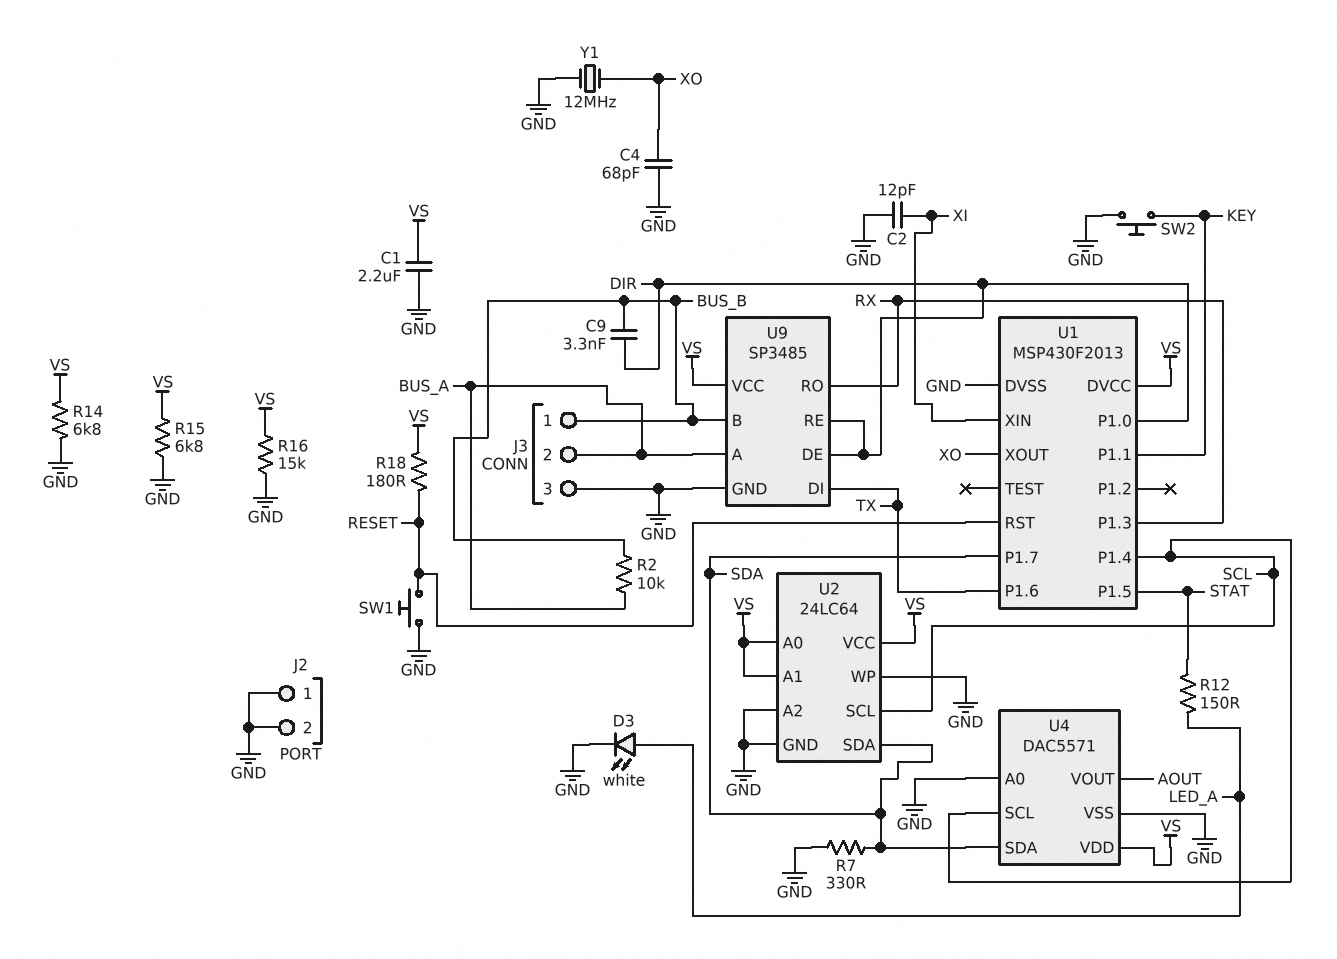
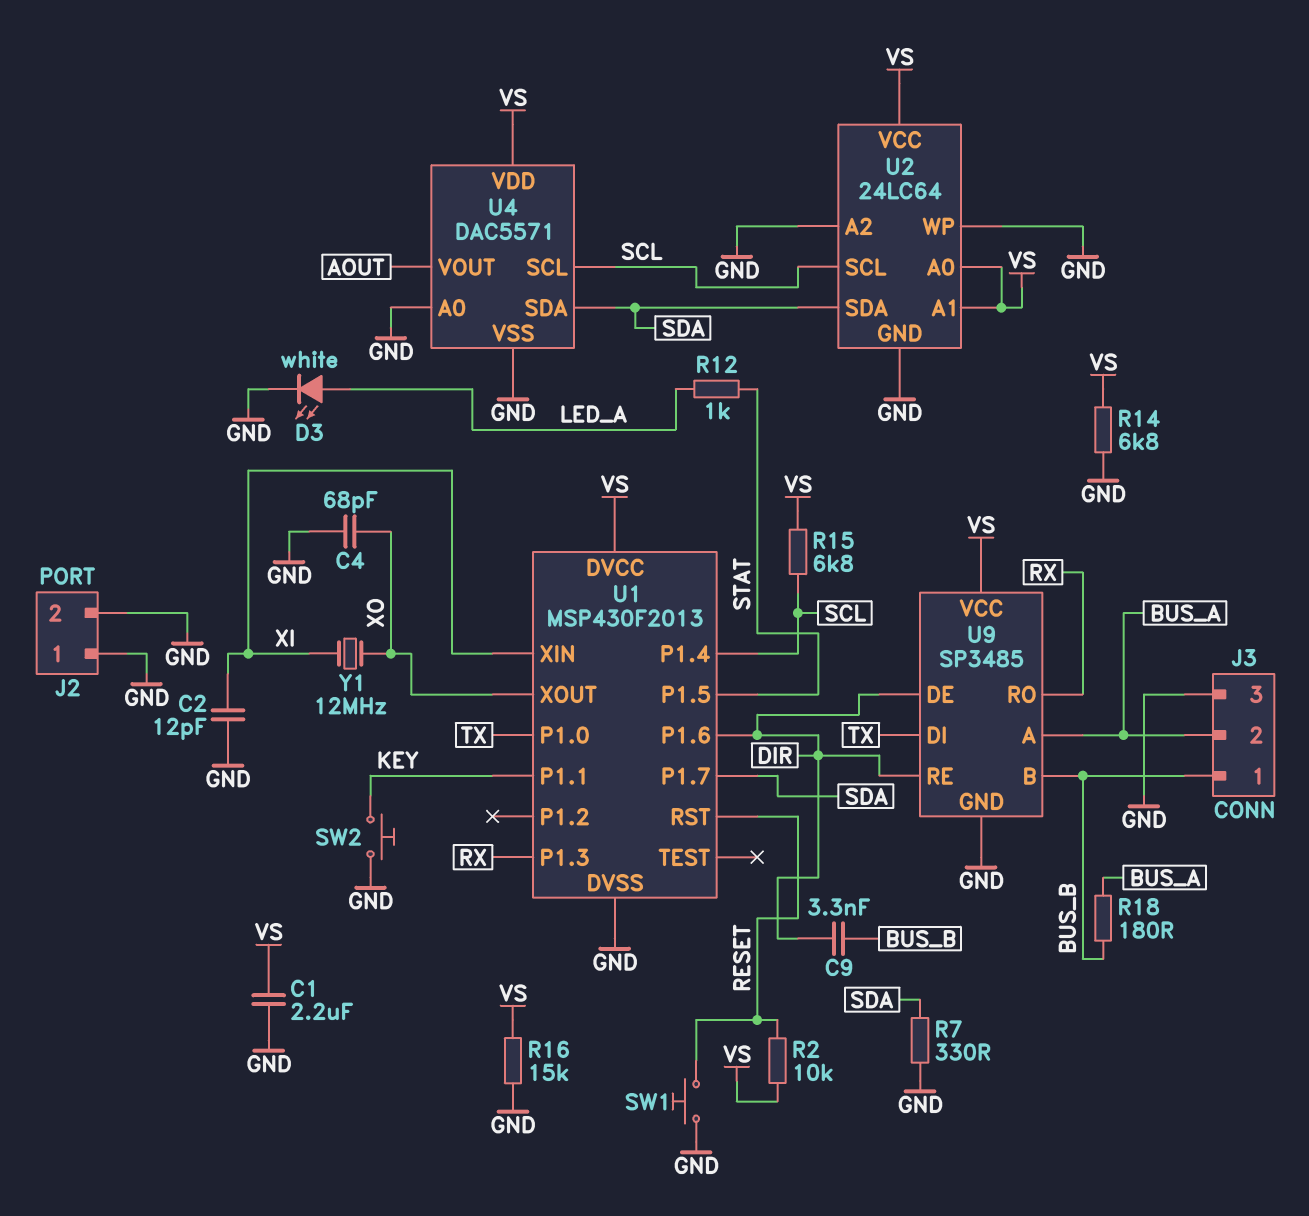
R2: 10k (BUS_A, BUS_B) -> 10k (RESET, VS)
R12: 150 (LED_A, STAT) -> 1k (LED_A, STAT)
R15: 6.8k (GND, VS) -> 6.8k (SCL, VS)
R18: 180 (RESET, VS) -> 180 (BUS_A, BUS_B)
U1 pin P1.0: DIR -> TX
U1 pin P1.6: TX -> DIR
Y1: 12MHz (GND, XO) -> 12MHz (XI, XO)

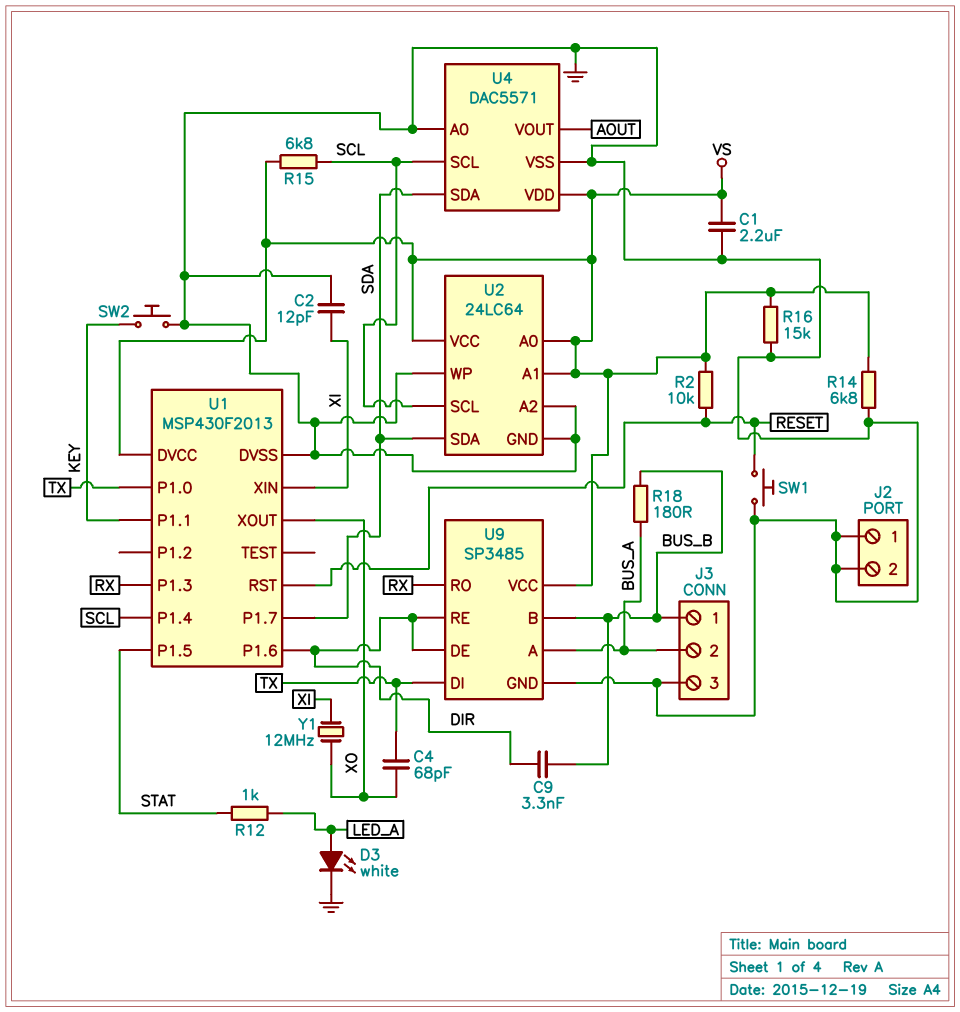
C4: 68pF (GND, XO) -> 68pF (TX, XO)
R7: 330 (GND, SDA) -> none

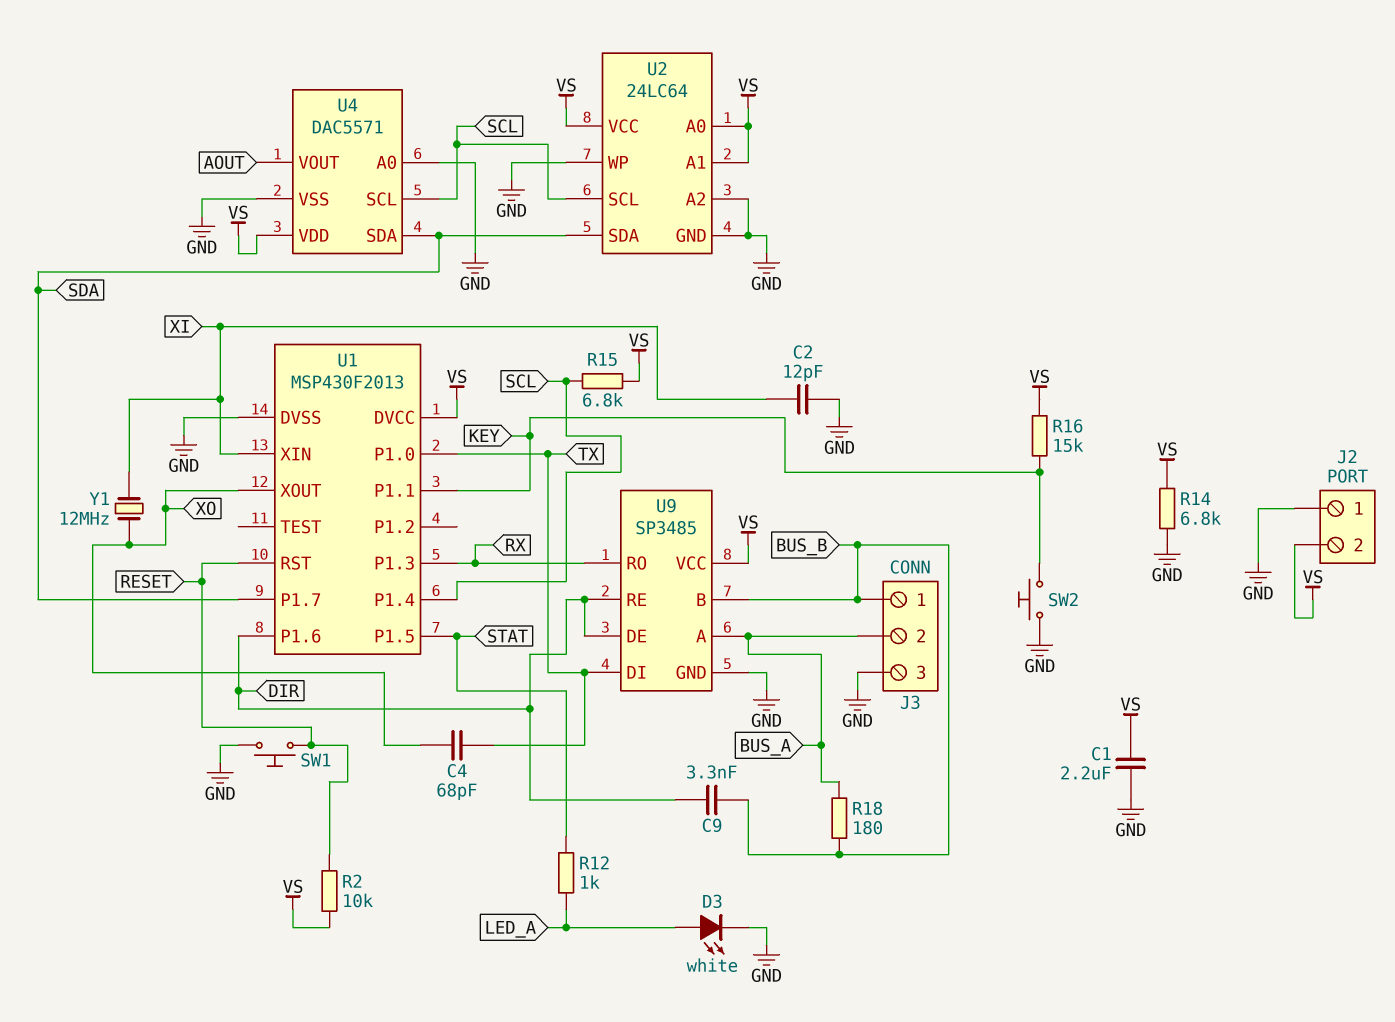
J2 pin 2: GND -> VS
R16: 15k (GND, VS) -> 15k (KEY, VS)

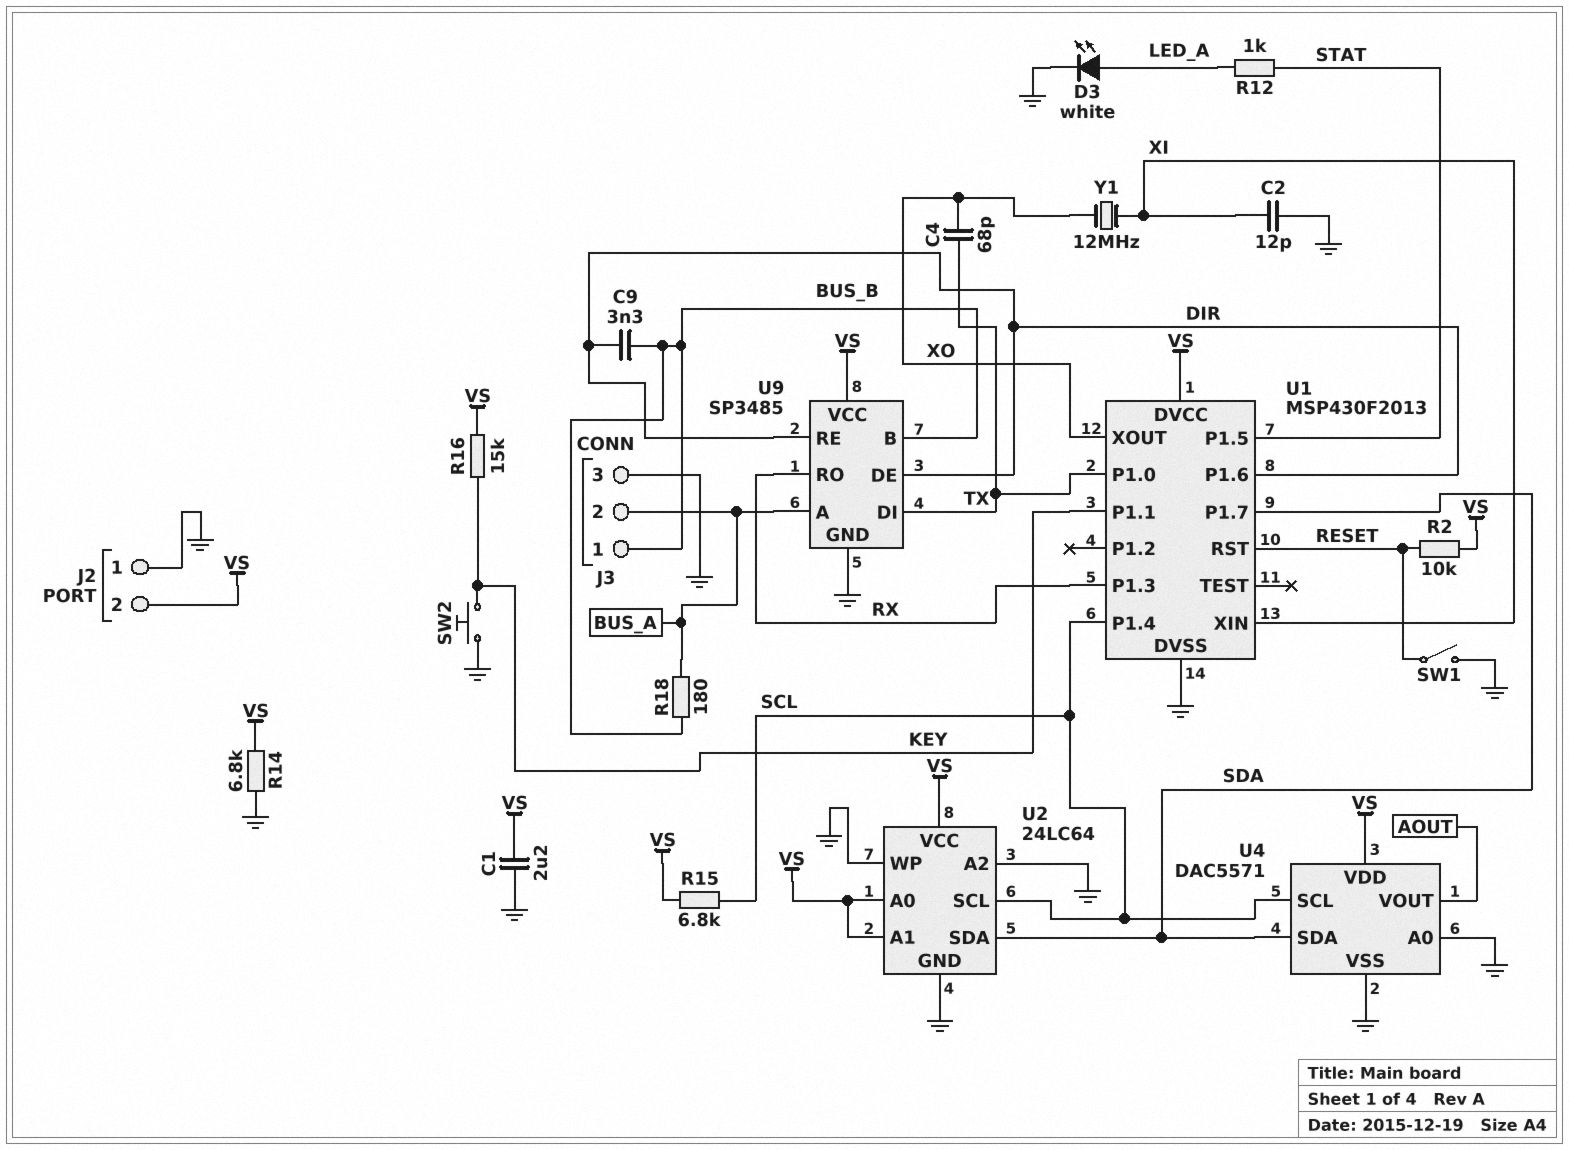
SW1: button (GND, RESET) -> switch (GND, RESET)

